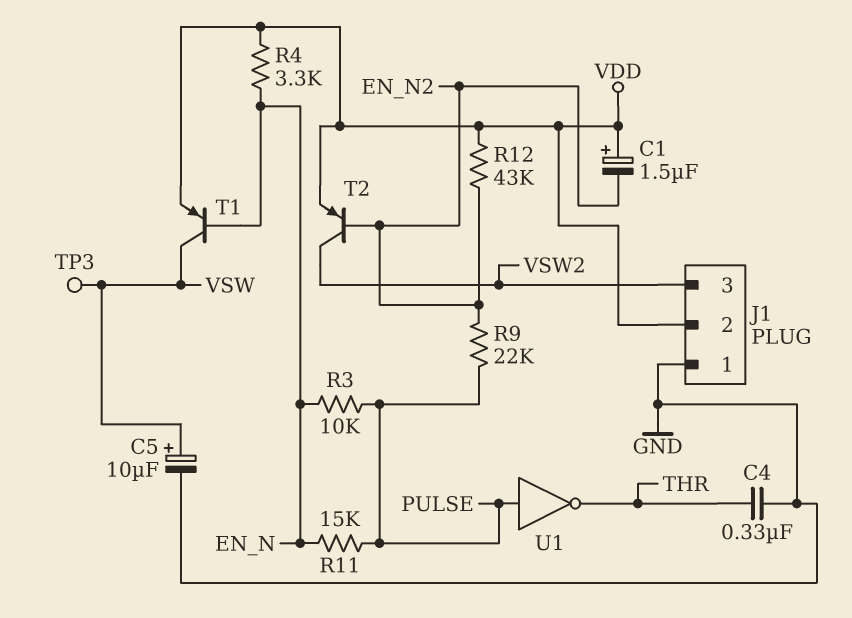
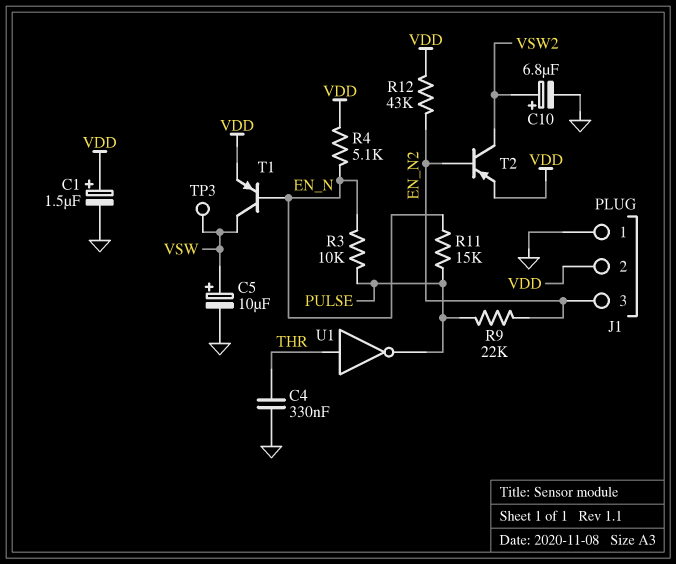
C1: 1.5uF (plus VDD, minus EN_N2) -> 1.5uF (plus VDD, minus GND)
C10: none -> 6.8uF (plus VSW2, minus GND)
J1 pin 3: VSW2 -> EN_N2
R4: 3.3k (EN_N, VDD) -> 5.1k (EN_N, VDD)
U1: NOT (in PULSE, out THR) -> NOT (in THR, out PULSE)

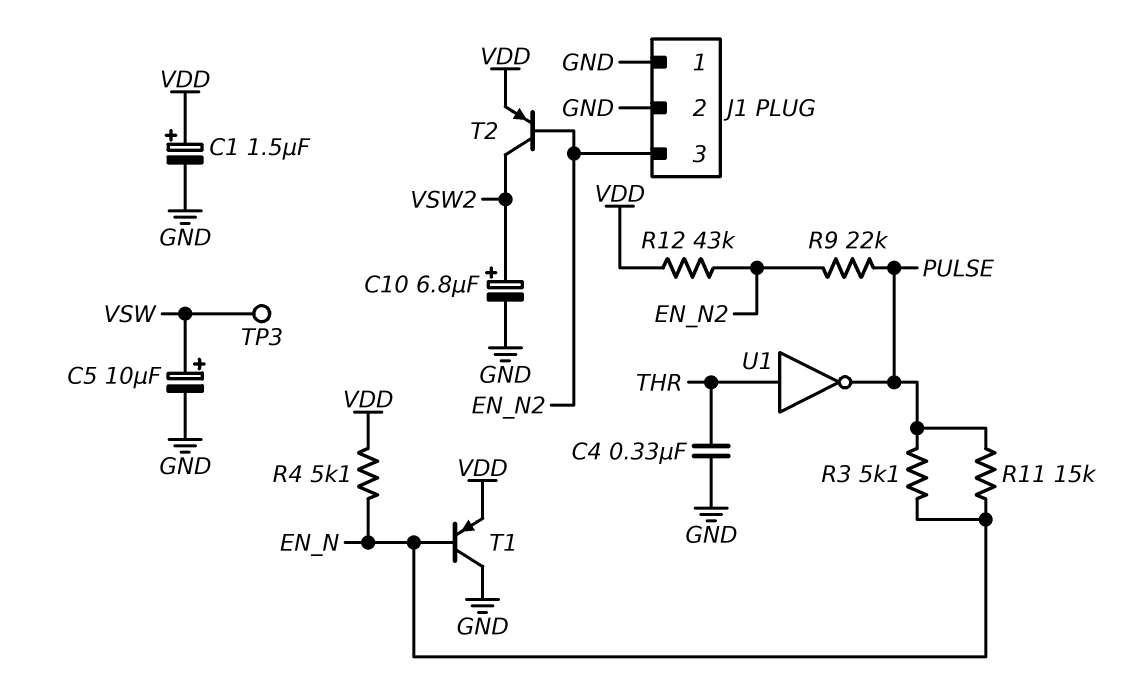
J1 pin 2: VDD -> GND
R3: 10k (EN_N, PULSE) -> 5.1k (EN_N, PULSE)
T1: PNP (B EN_N, C VSW, E VDD) -> PNP (B EN_N, C GND, E VDD)

